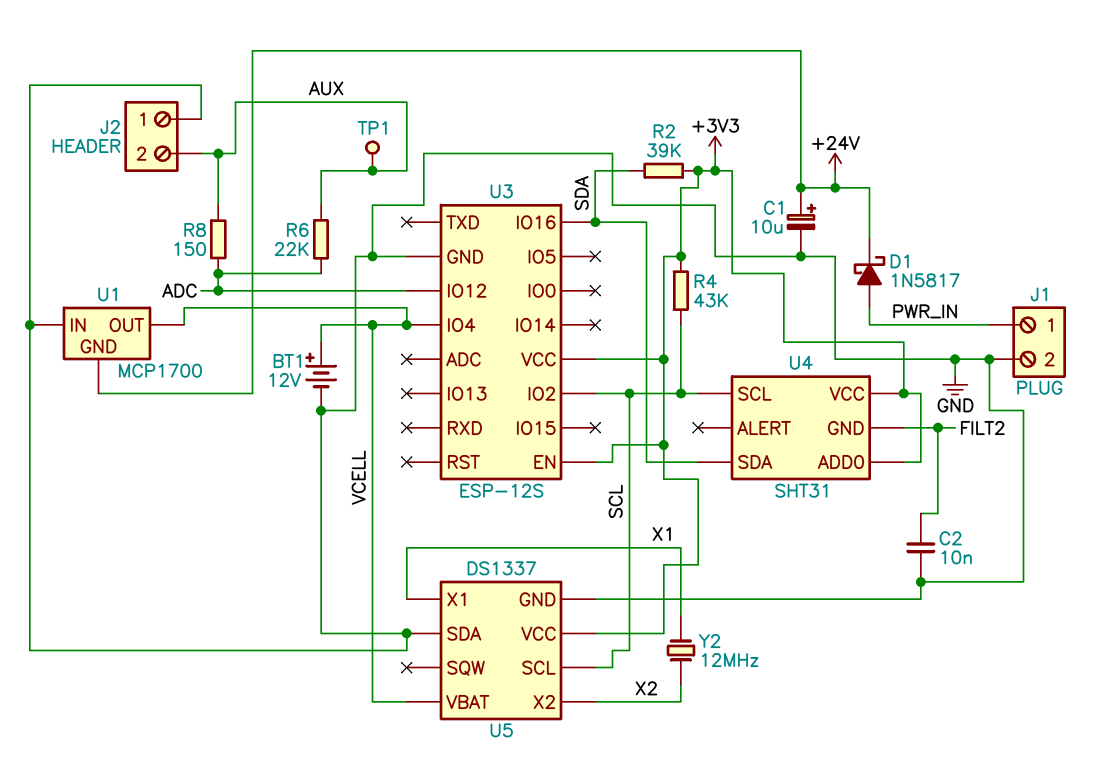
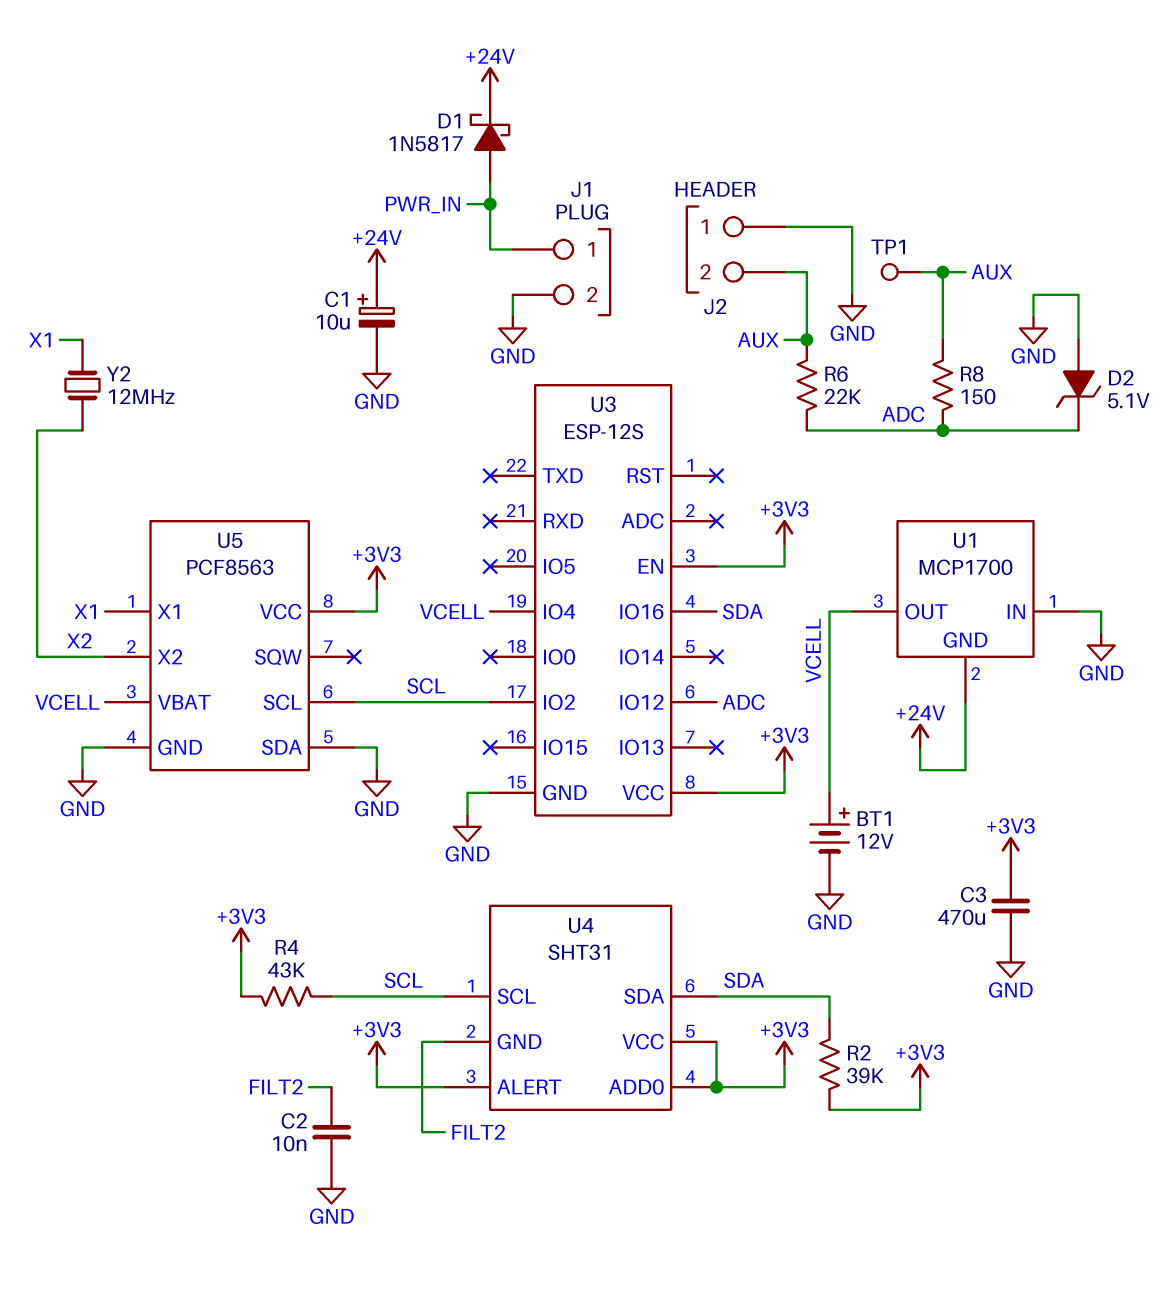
C3: none -> 470uF (+3V3, GND)
D2: none -> zener 5.1V (A GND, K ADC)
U4 pin ALERT: none -> +3V3
U5: DS1337 -> PCF8563

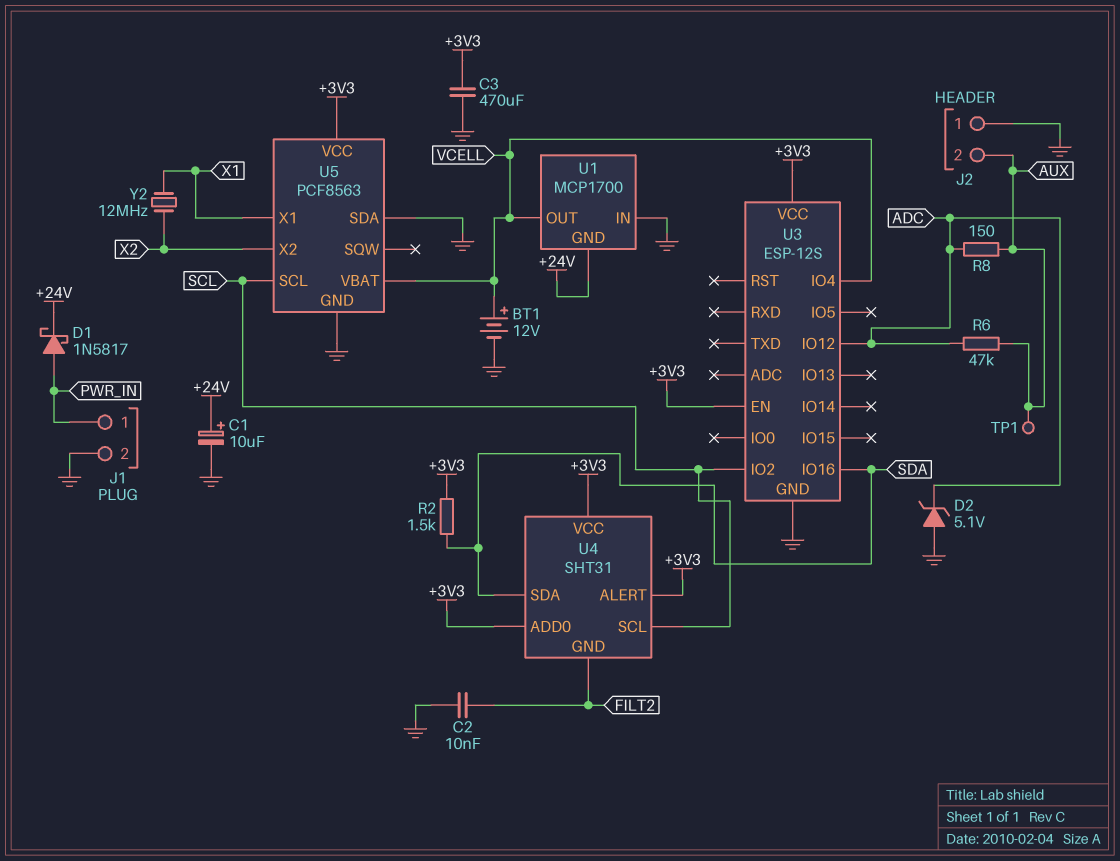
R2: 39k (+3V3, SDA) -> 1.5k (+3V3, SDA)
R4: 43k (+3V3, SCL) -> none
R6: 22k (ADC, AUX) -> 47k (ADC, AUX)

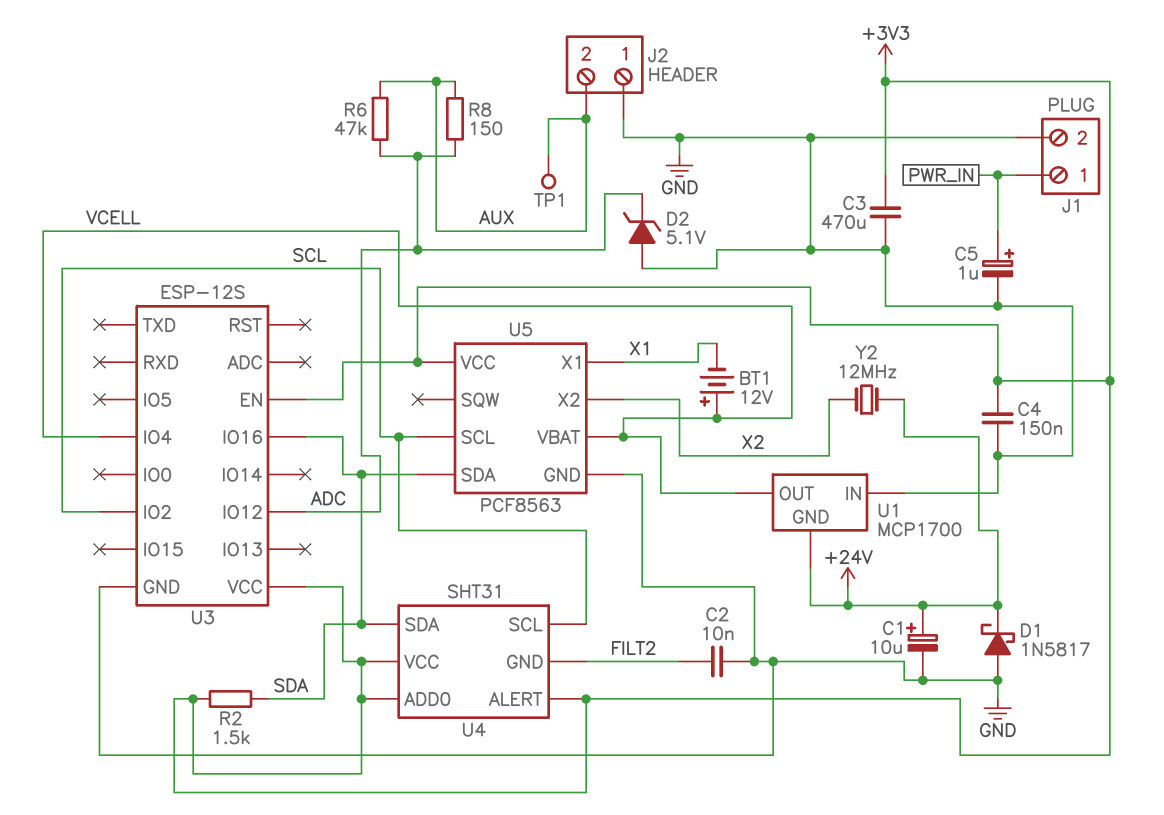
BT1: 12V (plus VCELL, minus GND) -> 12V (plus VCELL, minus X1)
C4: none -> 150nF (+3V3, GND)
C5: none -> 1uF (plus PWR_IN, minus GND)
D1: schottky 1N5817 (A PWR_IN, K +24V) -> schottky 1N5817 (A GND, K +24V)
U5 pin SDA: GND -> SDA
Y2: 12MHz (X1, X2) -> 12MHz (+24V, X2)

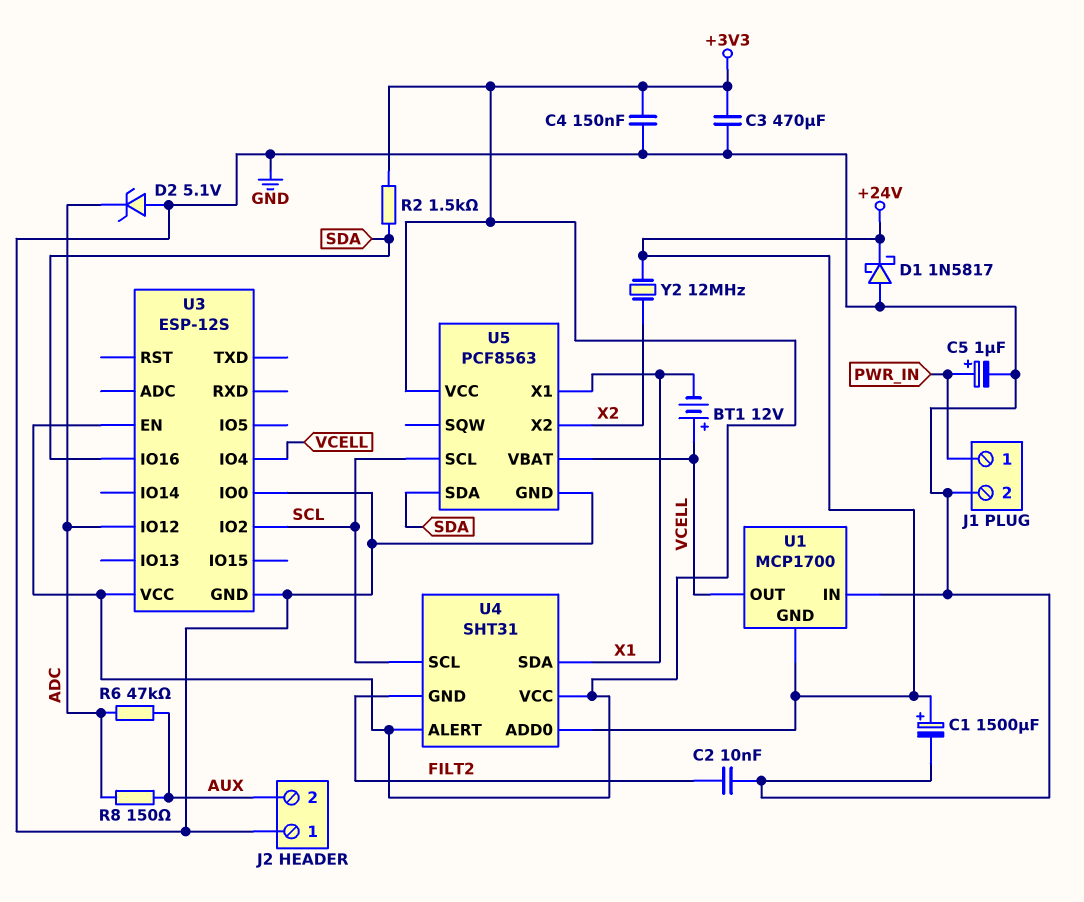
C1: 10uF (plus +24V, minus GND) -> 1500uF (plus +24V, minus GND)
TP1: test point (AUX) -> none
U3 pin IO0: none -> GND
U4 pin ADD0: +3V3 -> +24V
U4 pin SDA: SDA -> X1

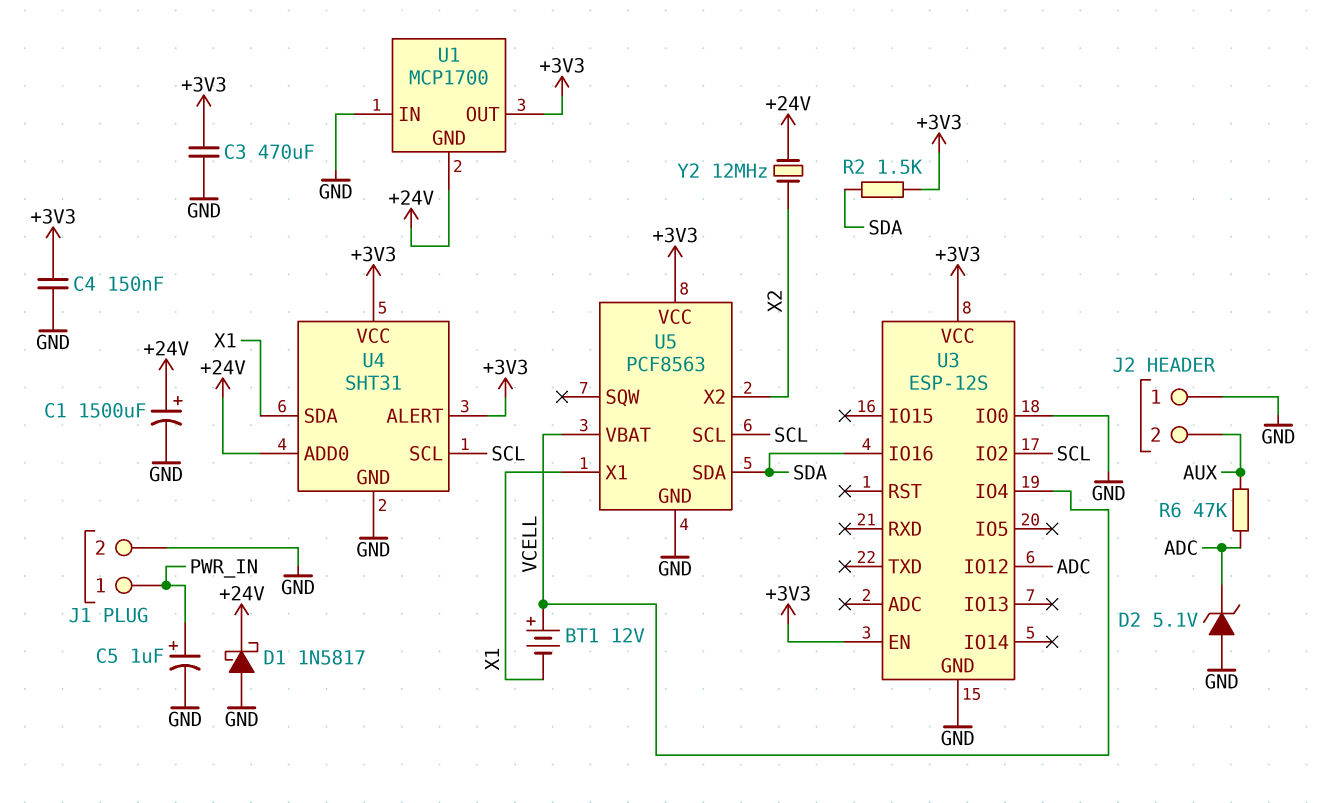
C2: 10nF (FILT2, GND) -> none
R8: 150 (ADC, AUX) -> none
U1 pin OUT: VCELL -> +3V3
U4 pin GND: FILT2 -> GND

